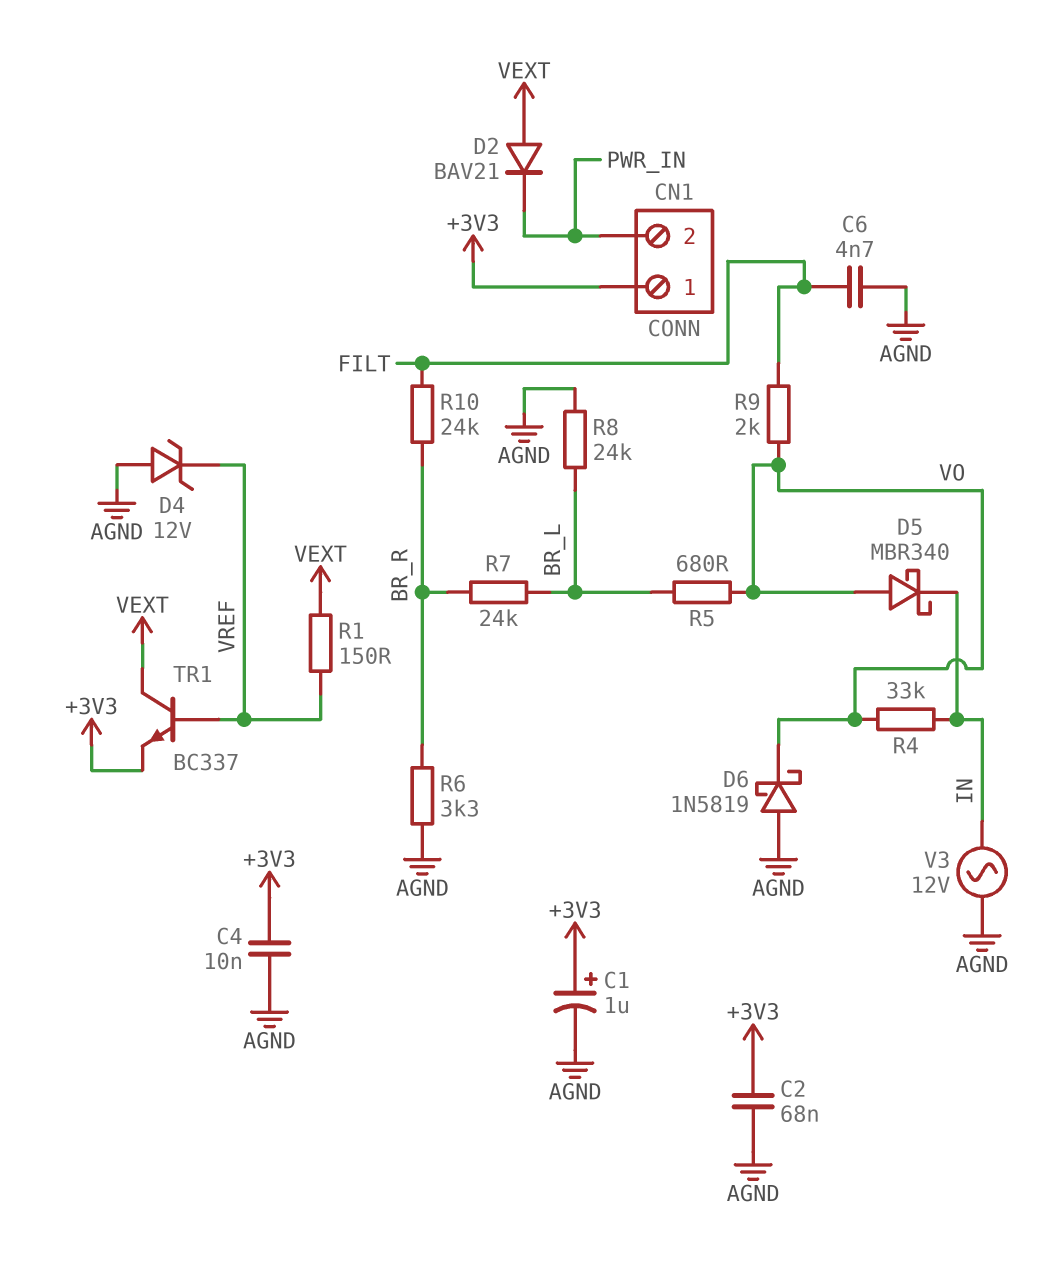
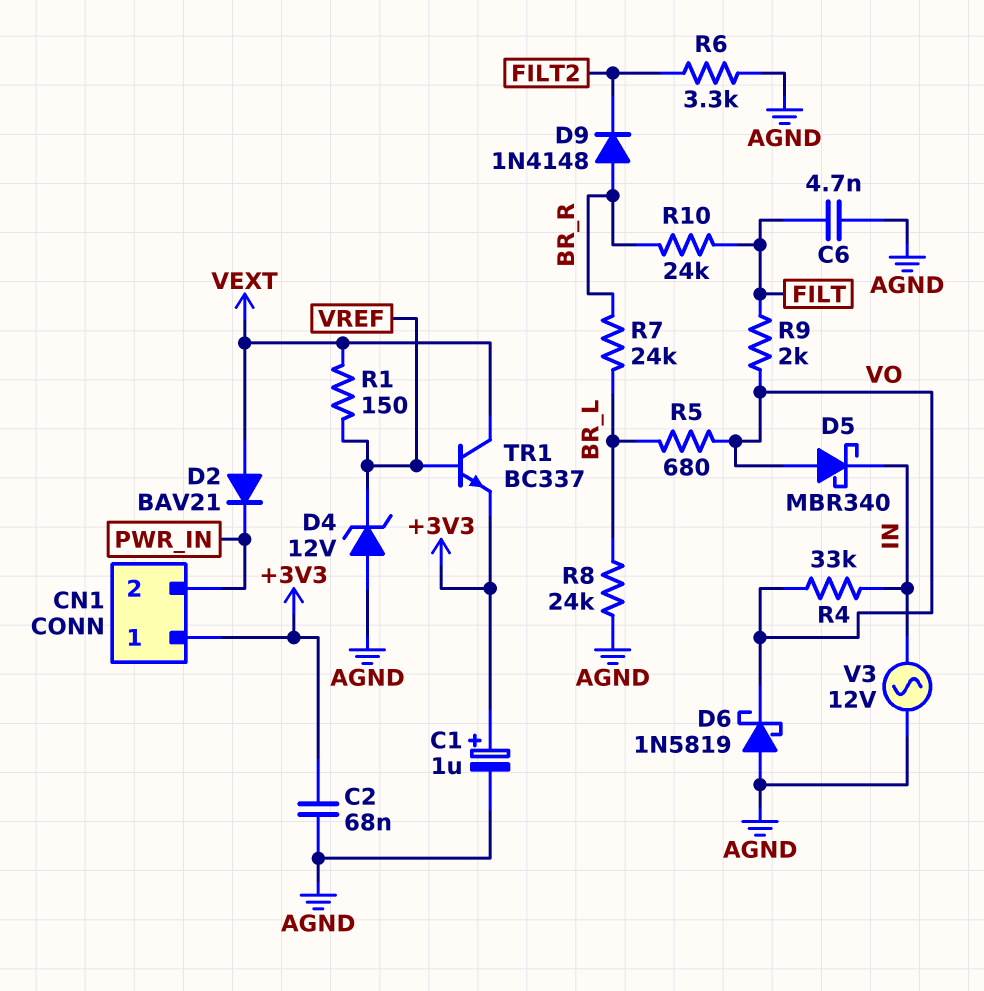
C4: 10nF (+3V3, AGND) -> none
D9: none -> diode 1N4148 (A BR_R, K FILT2)
R6: 3.3k (AGND, BR_R) -> 3.3k (AGND, FILT2)

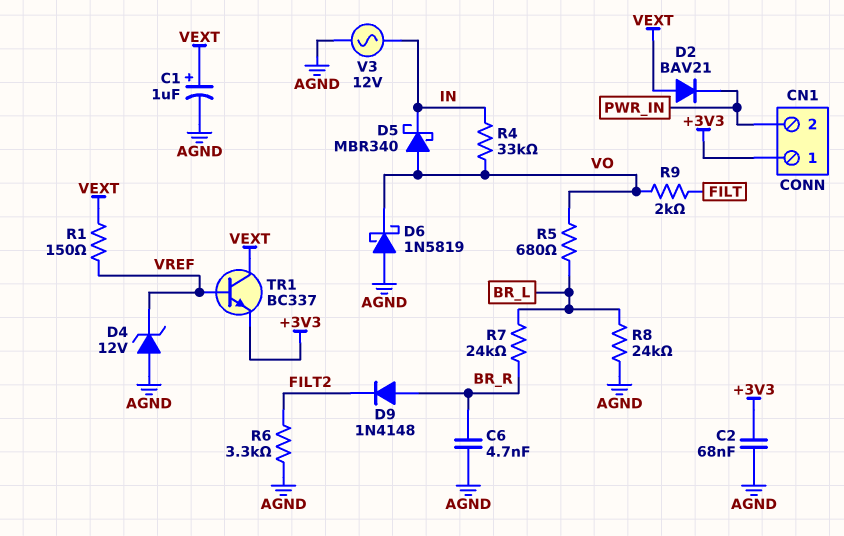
C1: 1uF (plus +3V3, minus AGND) -> 1uF (plus VEXT, minus AGND)
C6: 4.7nF (AGND, FILT) -> 4.7nF (AGND, BR_R)
R10: 24k (BR_R, FILT) -> none

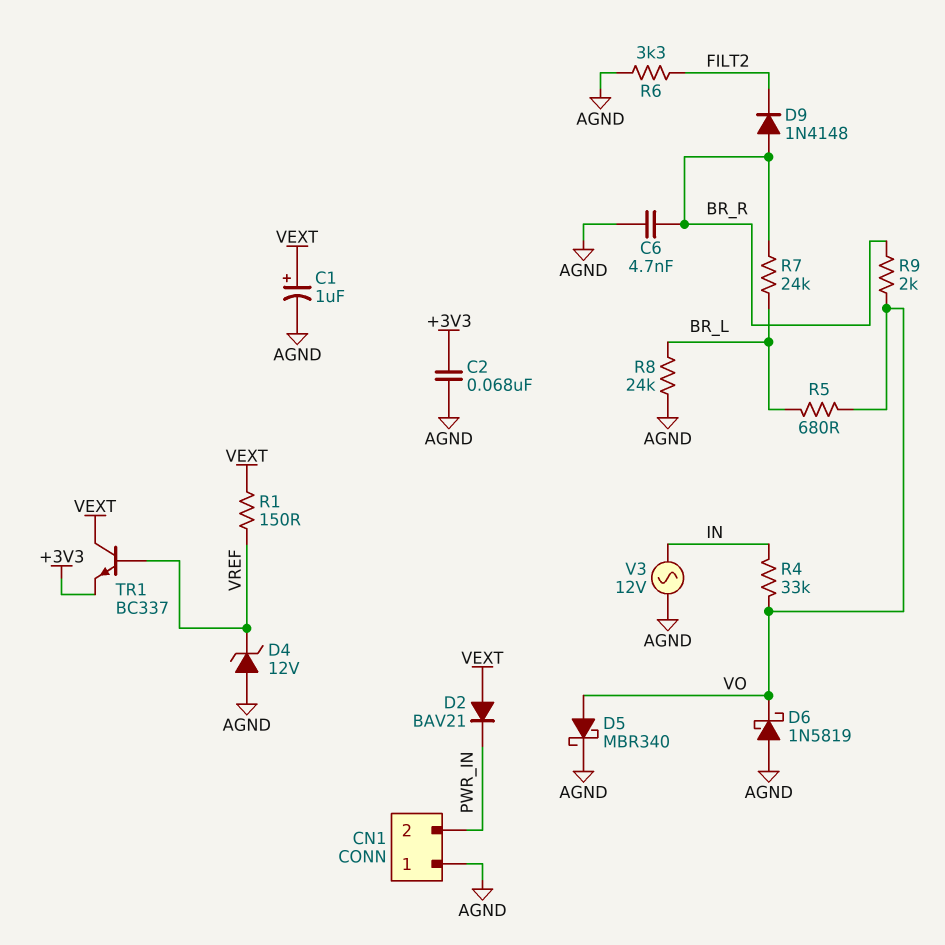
CN1 pin 1: +3V3 -> AGND
D5: schottky MBR340 (A VO, K IN) -> schottky MBR340 (A VO, K AGND)
R9: 2k (FILT, VO) -> 2k (BR_R, VO)

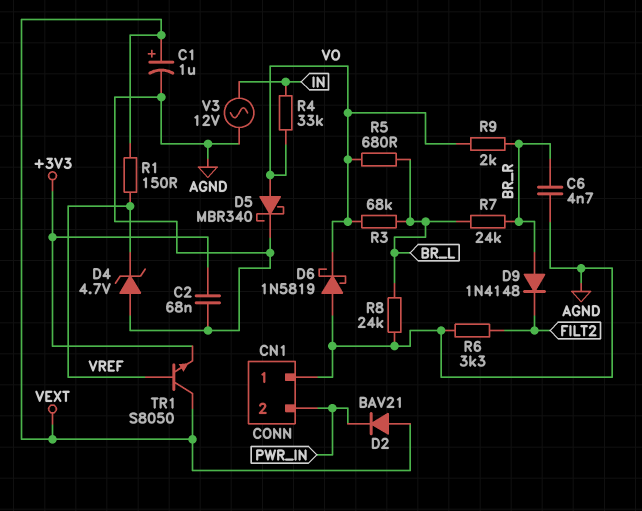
D4: zener 12V (A AGND, K VREF) -> zener 4.7V (A AGND, K VREF)
R3: none -> 68k (BR_L, VO)
TR1: NPN BC337 (B VREF, C VEXT, E +3V3) -> NPN S8050 (B VREF, C VEXT, E +3V3)

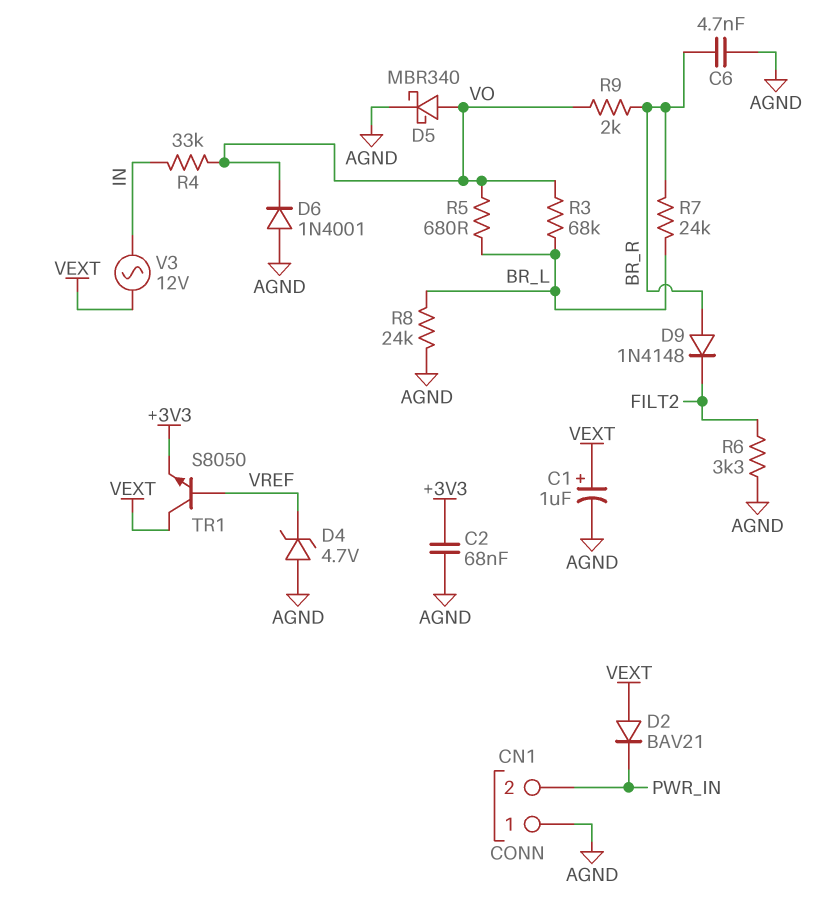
D6: schottky 1N5819 (A AGND, K VO) -> diode 1N4001 (A AGND, K VO)
R1: 150 (VEXT, VREF) -> none
V3: AC 12V (AGND, IN) -> AC 12V (IN, VEXT)

